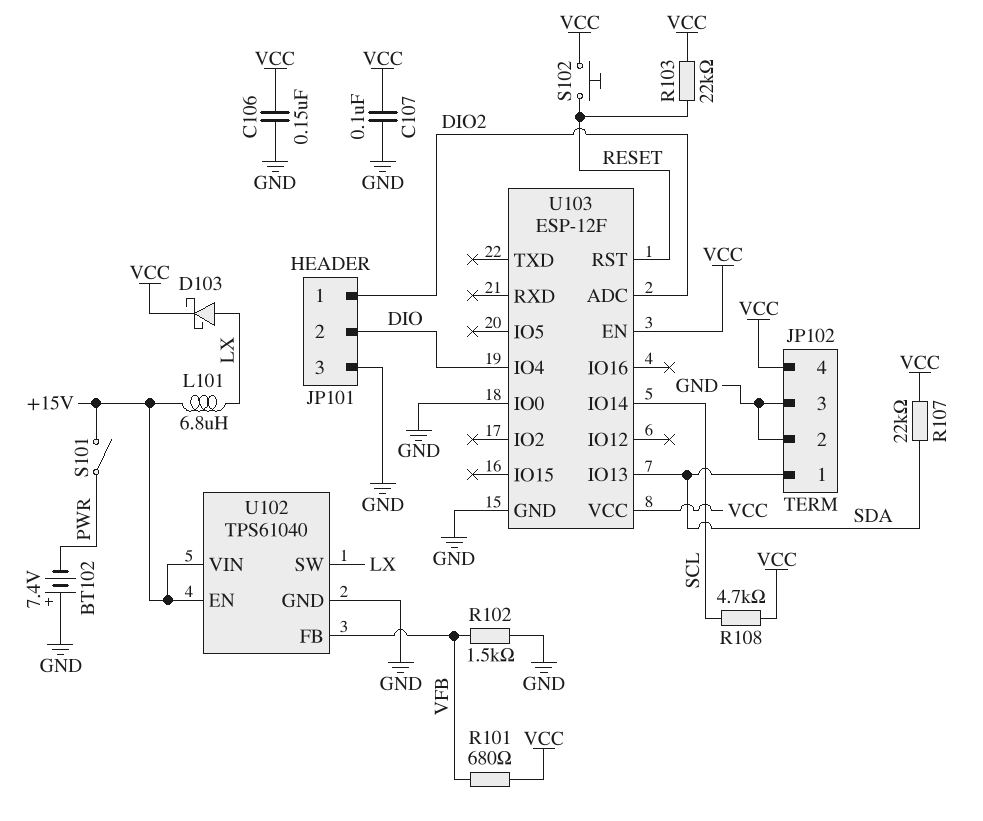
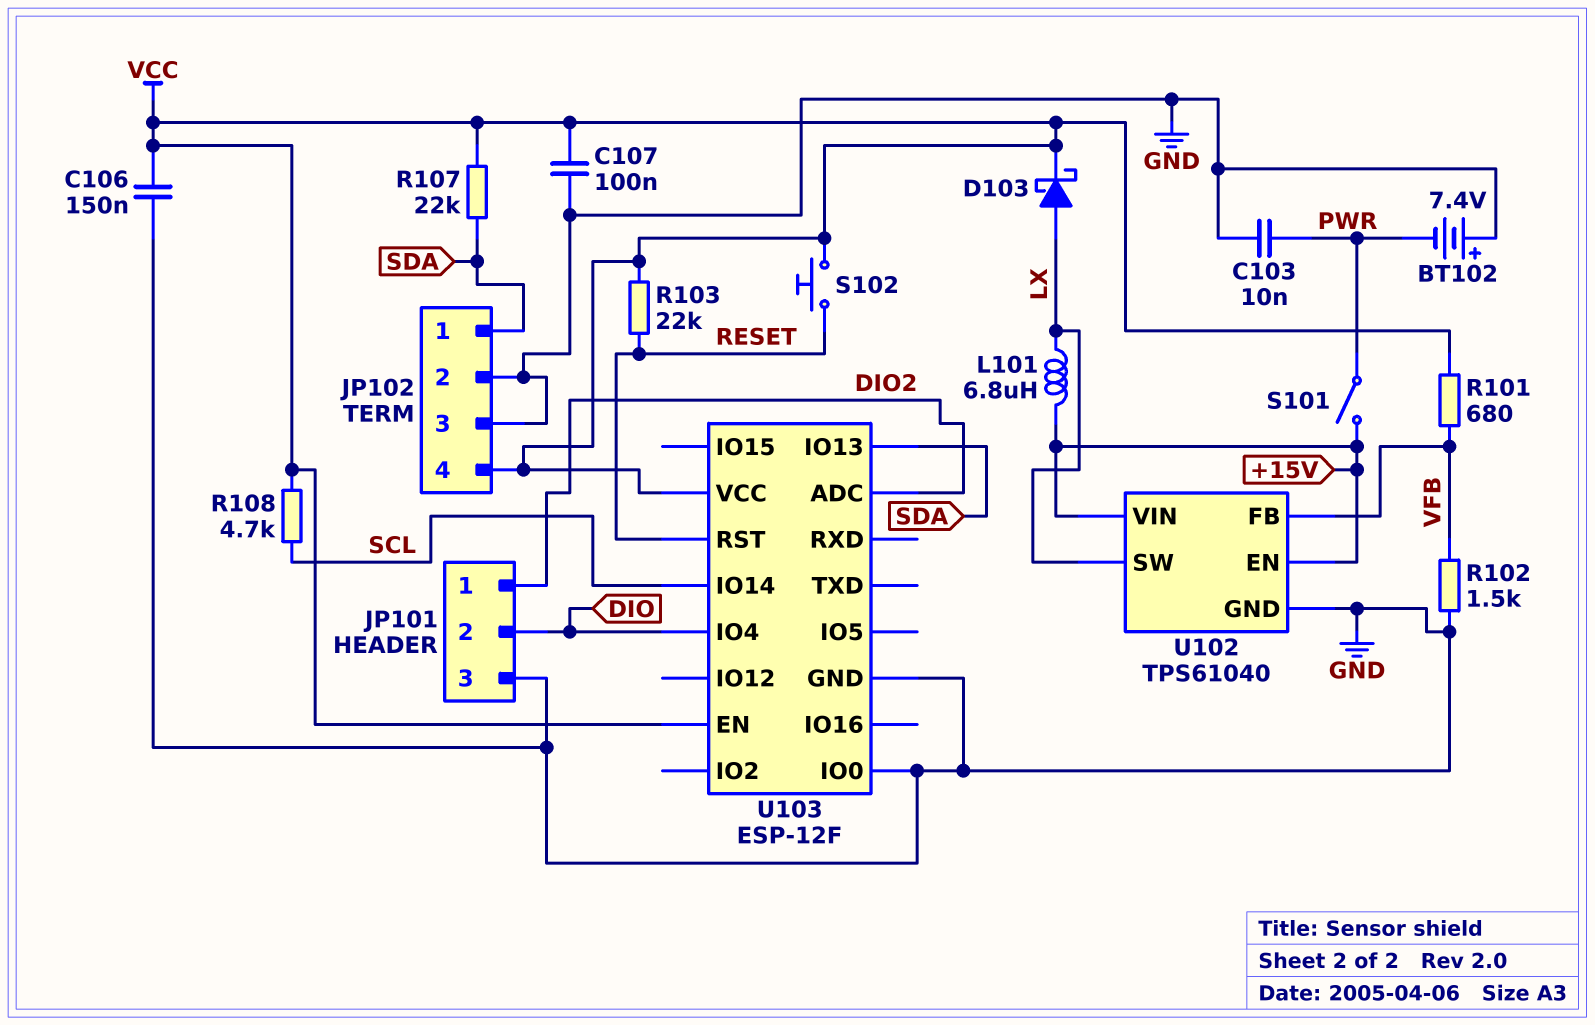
C103: none -> 10nF (GND, PWR)

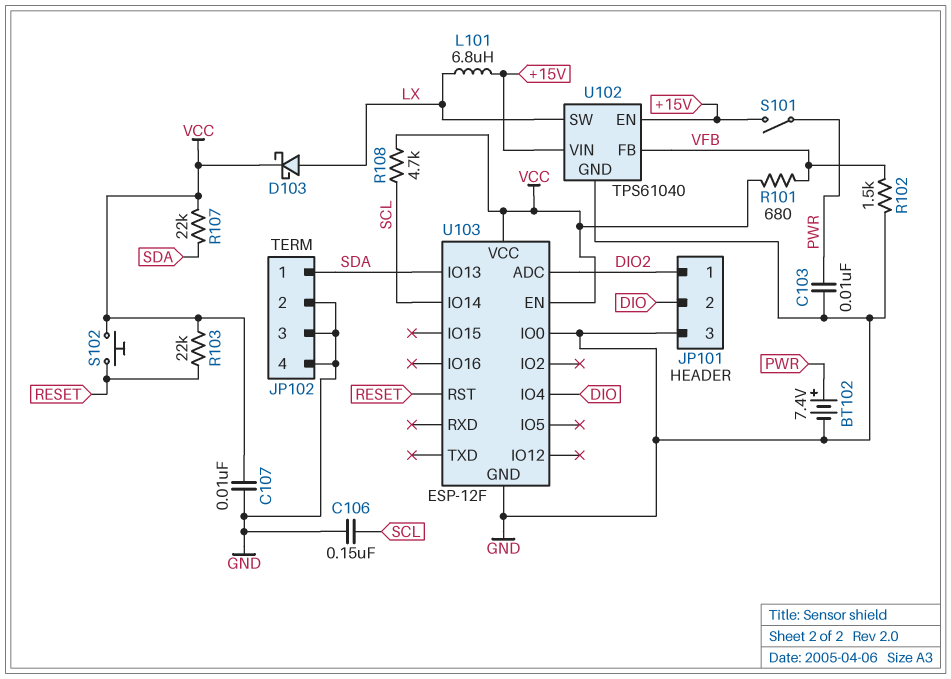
BT102: 7.4V (plus GND, minus PWR) -> 7.4V (plus PWR, minus GND)
C106: 150nF (GND, VCC) -> 150nF (GND, SCL)
C107: 100nF (GND, VCC) -> 10nF (GND, VCC)
JP102 pin 4: VCC -> GND

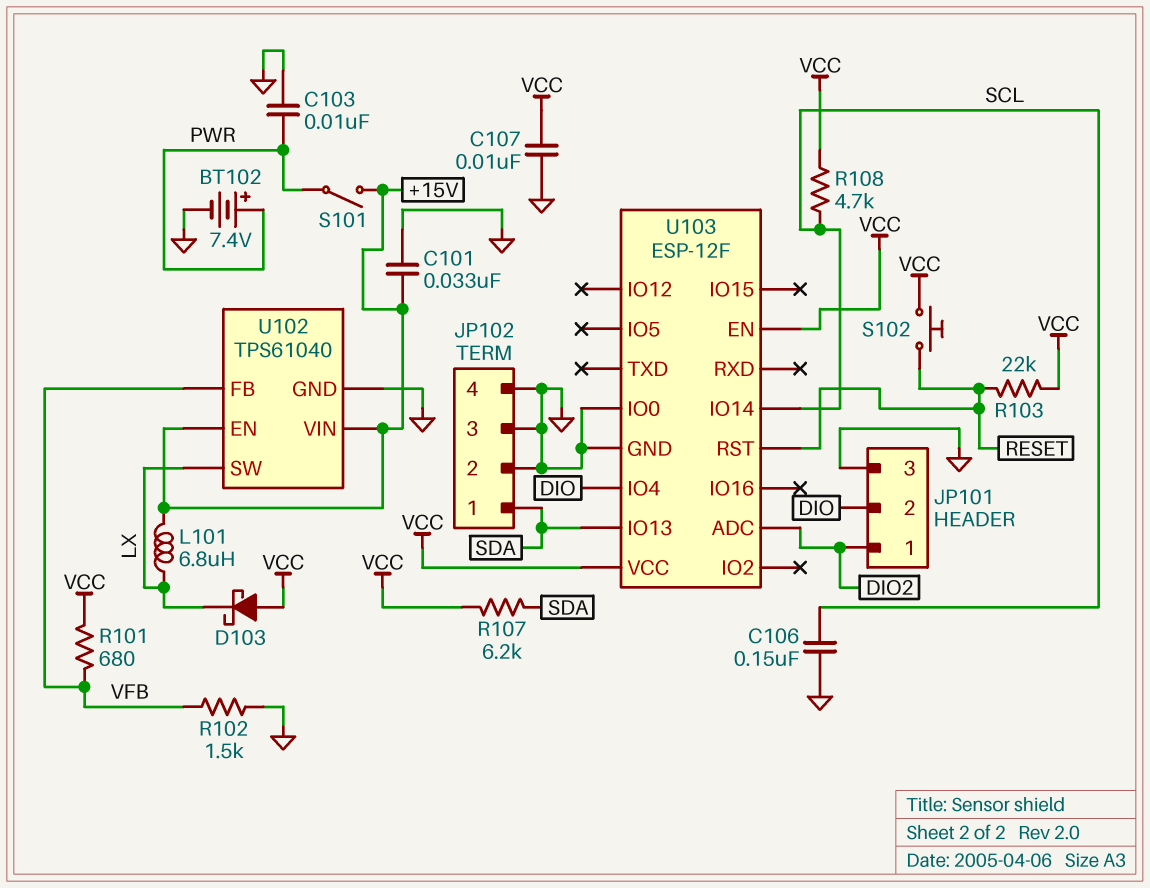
C101: none -> 33nF (+15V, GND)
D103: schottky (A LX, K VCC) -> schottky (A VCC, K LX)
R107: 22k (SDA, VCC) -> 6.2k (SDA, VCC)

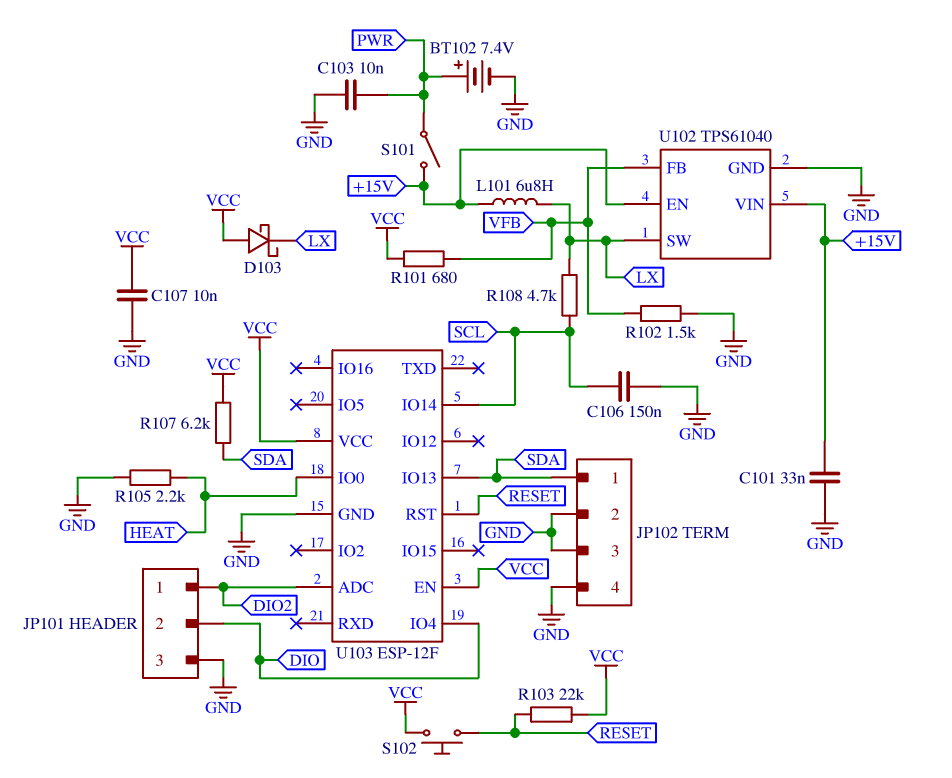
R105: none -> 2.2k (GND, HEAT)
R108: 4.7k (SCL, VCC) -> 4.7k (LX, SCL)
U103 pin IO0: GND -> HEAT

